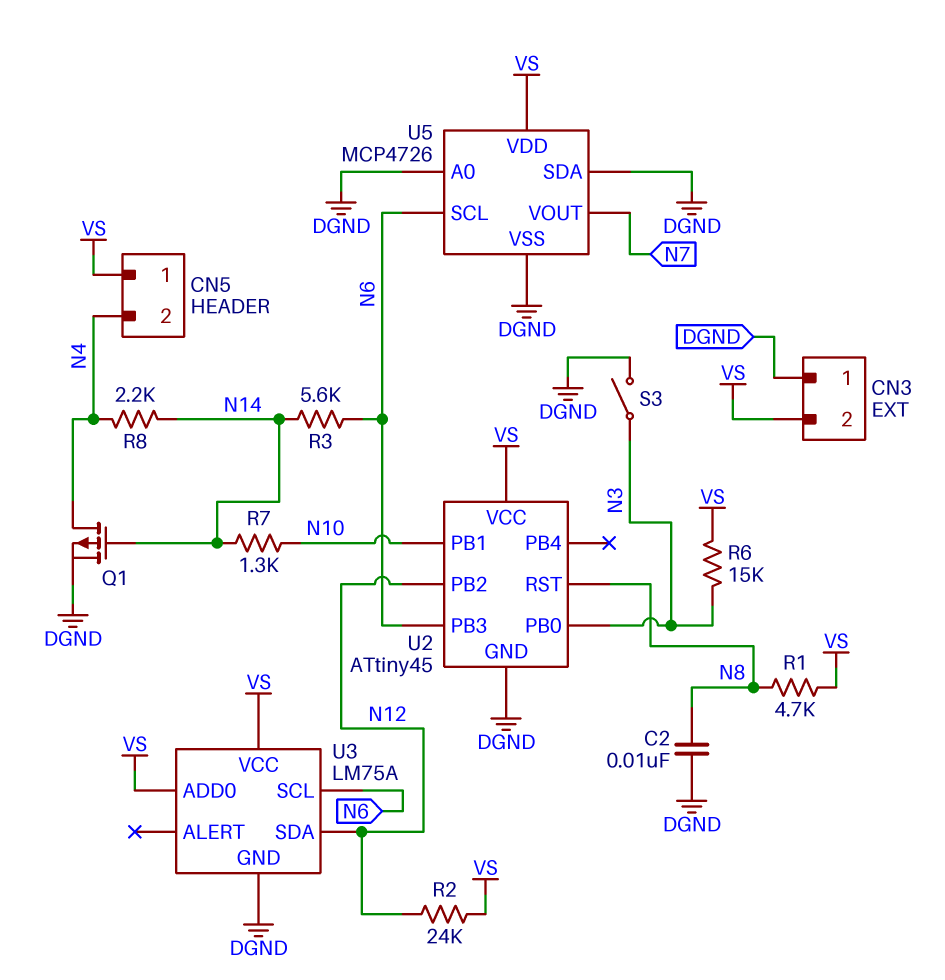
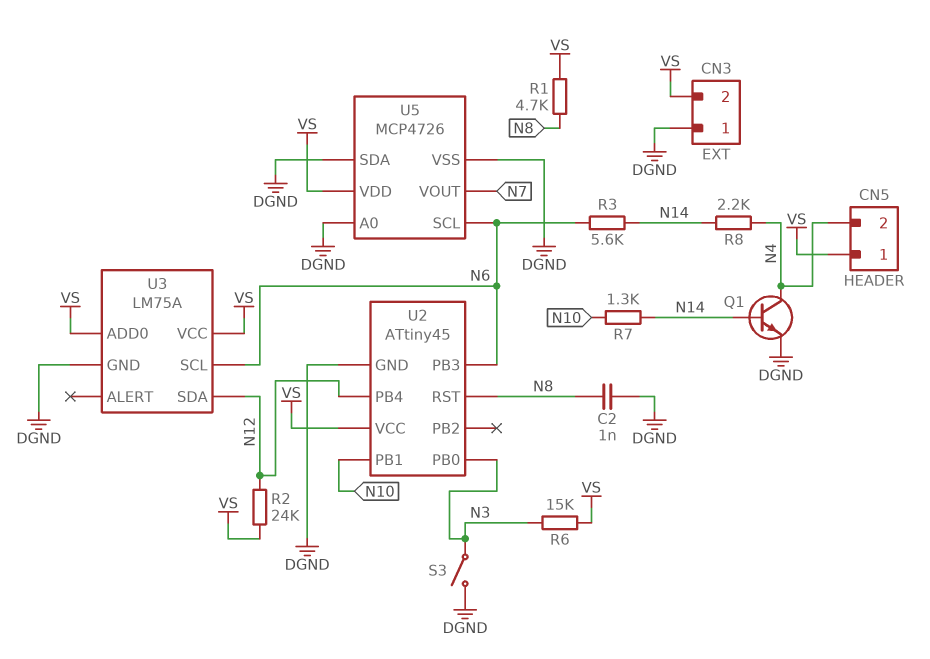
C2: 10nF (DGND, N8) -> 1nF (DGND, N8)
Q1: PMOS (G N14, D N4, S DGND) -> NPN (B N14, C N4, E DGND)
U2 pin PB2: N12 -> none
U2 pin PB4: none -> N12

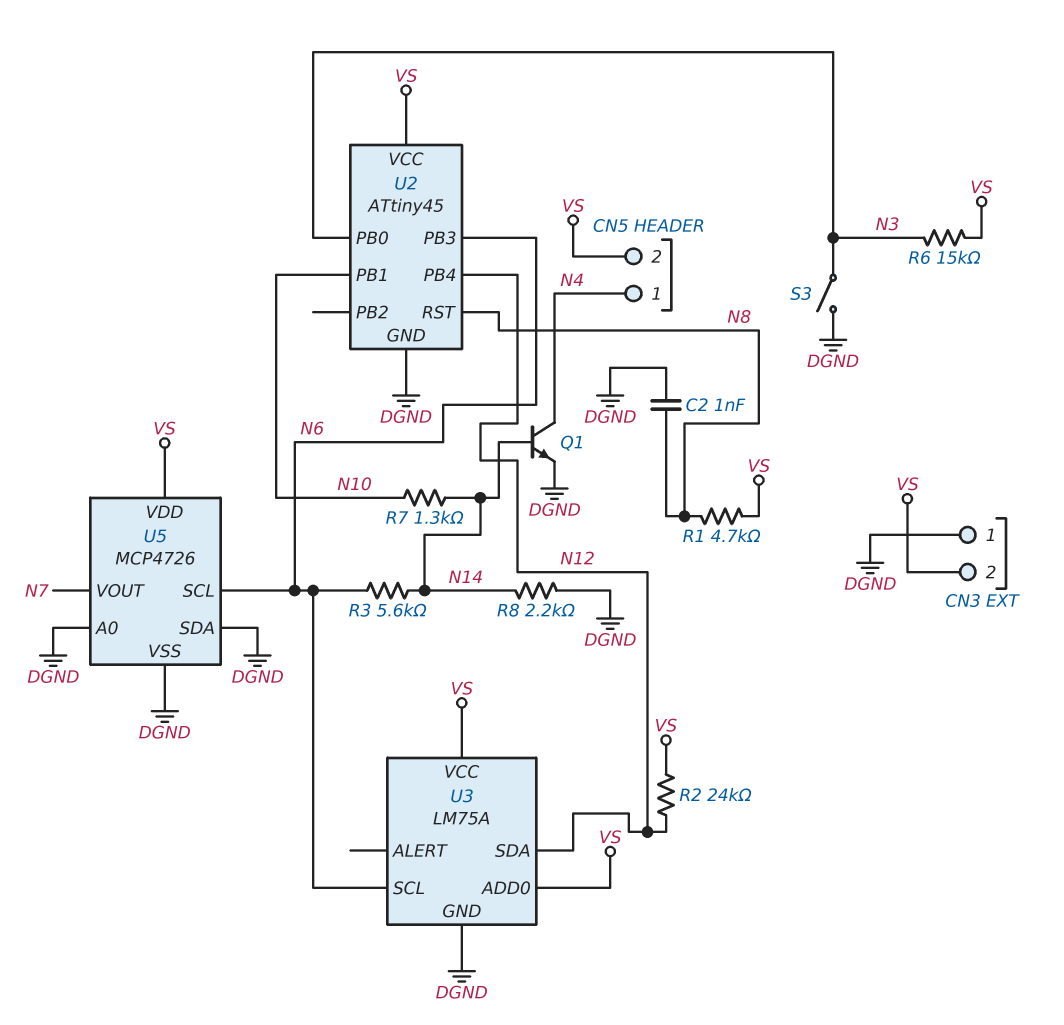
CN5 pin 1: VS -> N4
CN5 pin 2: N4 -> VS
R8: 2.2k (N4, N14) -> 2.2k (DGND, N14)

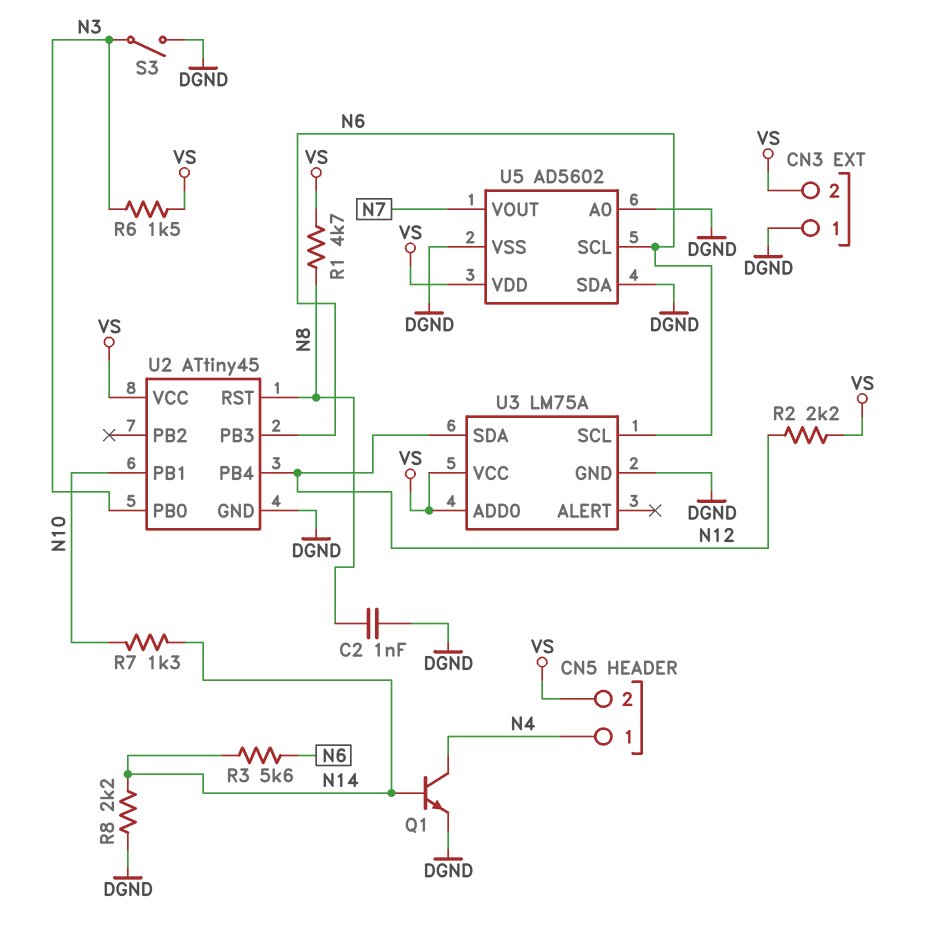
R2: 24k (N12, VS) -> 2.2k (N12, VS)
R6: 15k (N3, VS) -> 1.5k (N3, VS)
U5: MCP4726 -> AD5602

